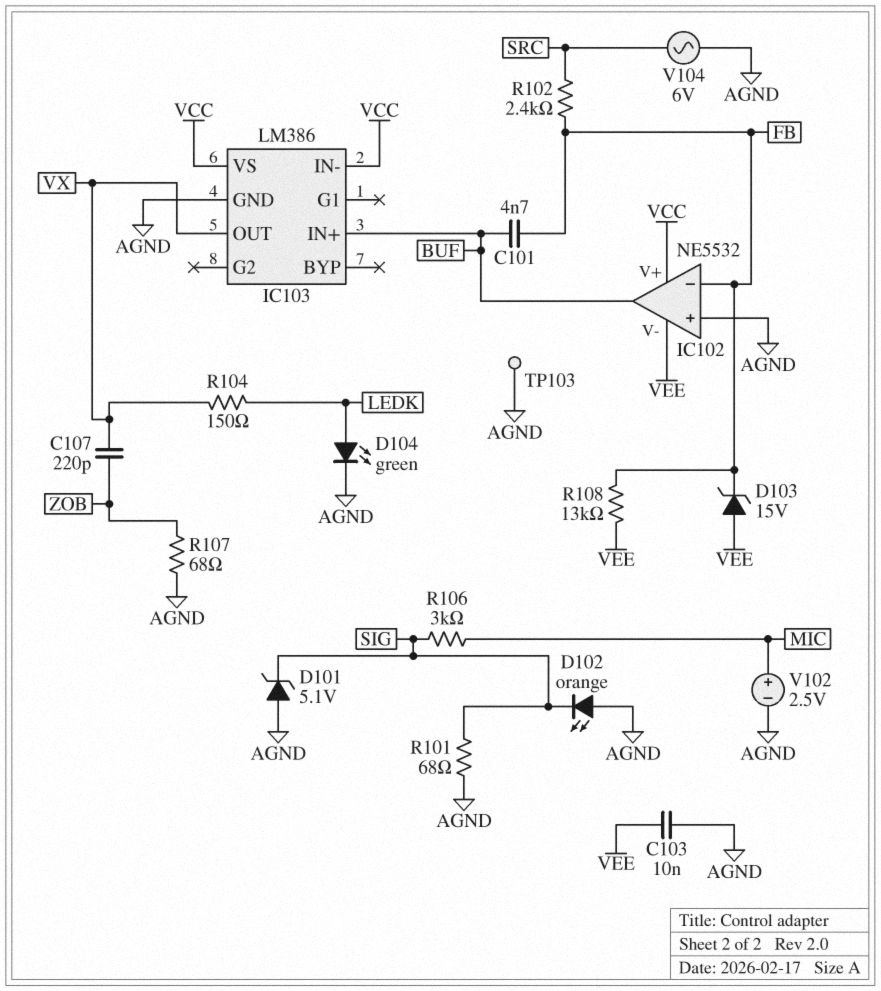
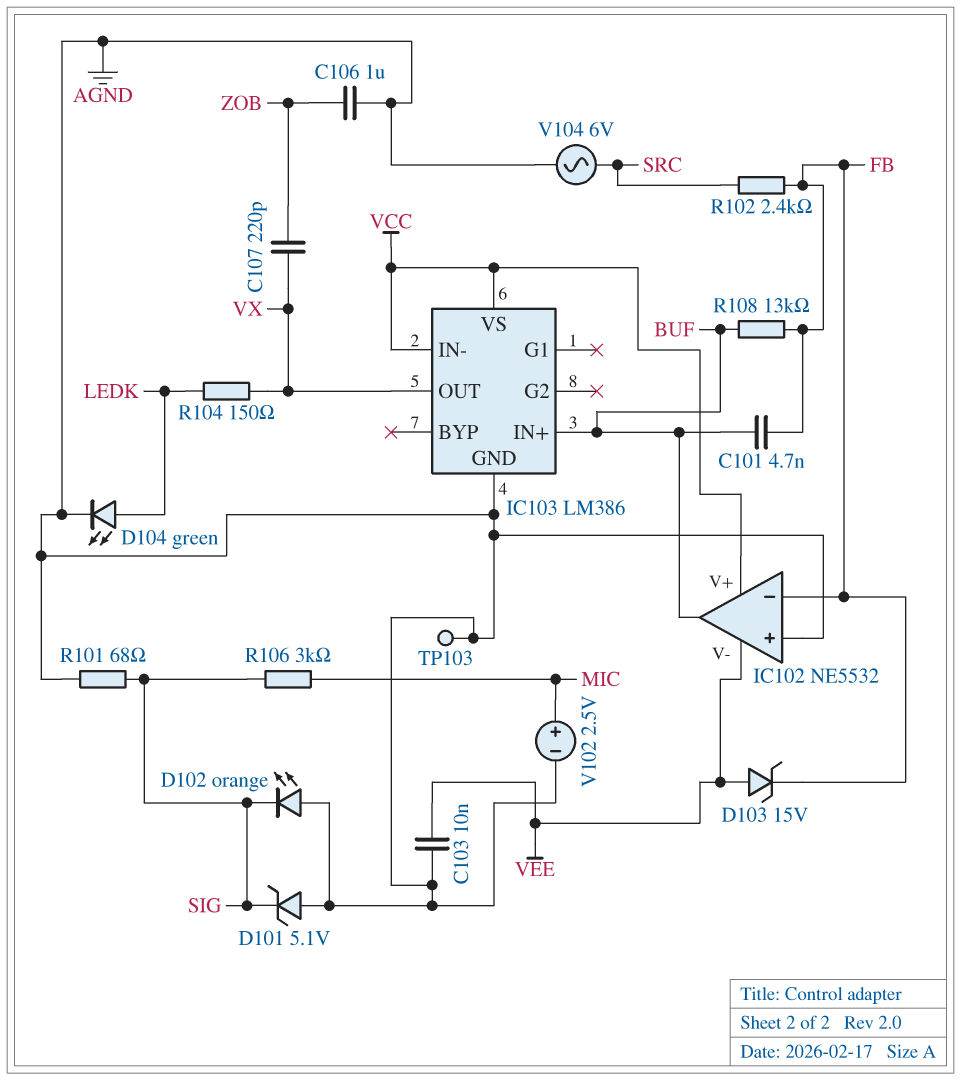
C106: none -> 1uF (AGND, ZOB)
R107: 68 (AGND, ZOB) -> none
R108: 13k (FB, VEE) -> 13k (BUF, FB)

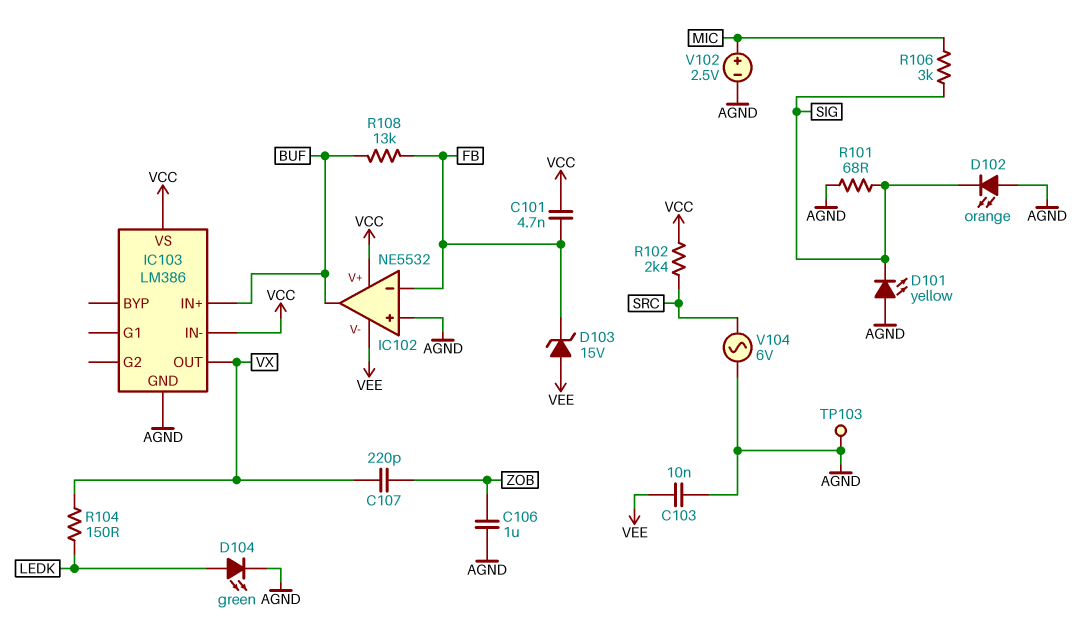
C101: 4.7nF (BUF, FB) -> 4.7nF (FB, VCC)
D101: zener 5.1V (A AGND, K SIG) -> LED yellow (A AGND, K SIG)
R102: 2.4k (FB, SRC) -> 2.4k (SRC, VCC)

